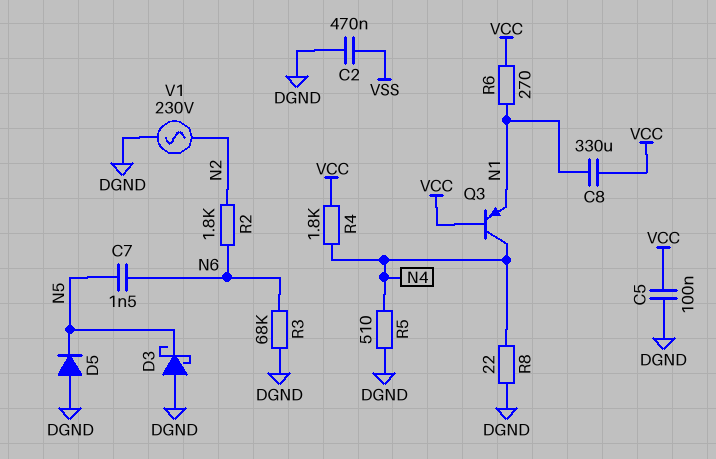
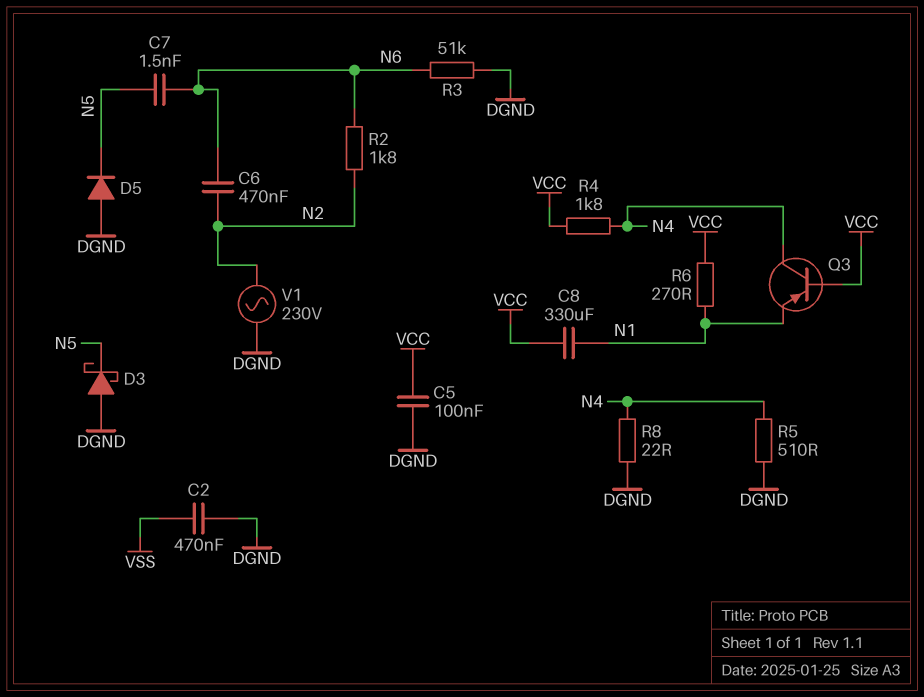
C6: none -> 470nF (N2, N6)
R3: 68k (DGND, N6) -> 51k (DGND, N6)

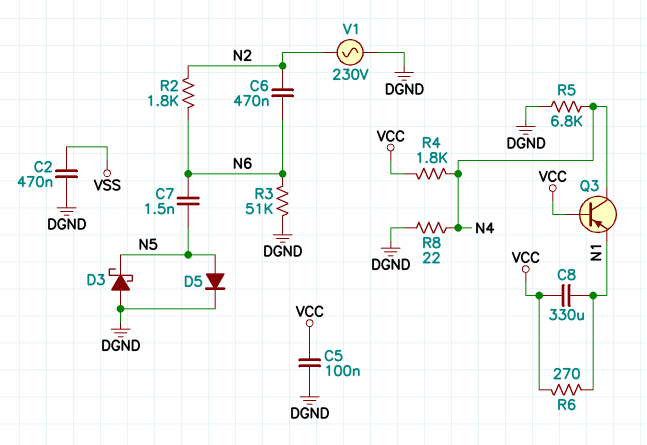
D5: diode (A DGND, K N5) -> diode (A N5, K DGND)
R5: 510 (DGND, N4) -> 6.8k (DGND, N4)

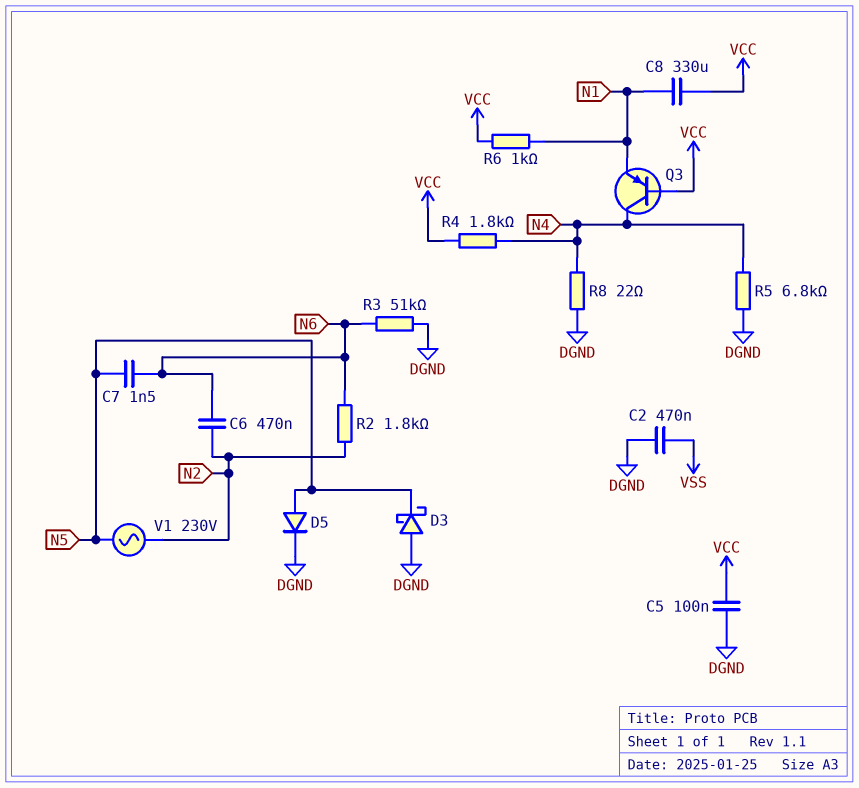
R6: 270 (N1, VCC) -> 1k (N1, VCC)
V1: AC 230V (DGND, N2) -> AC 230V (N2, N5)

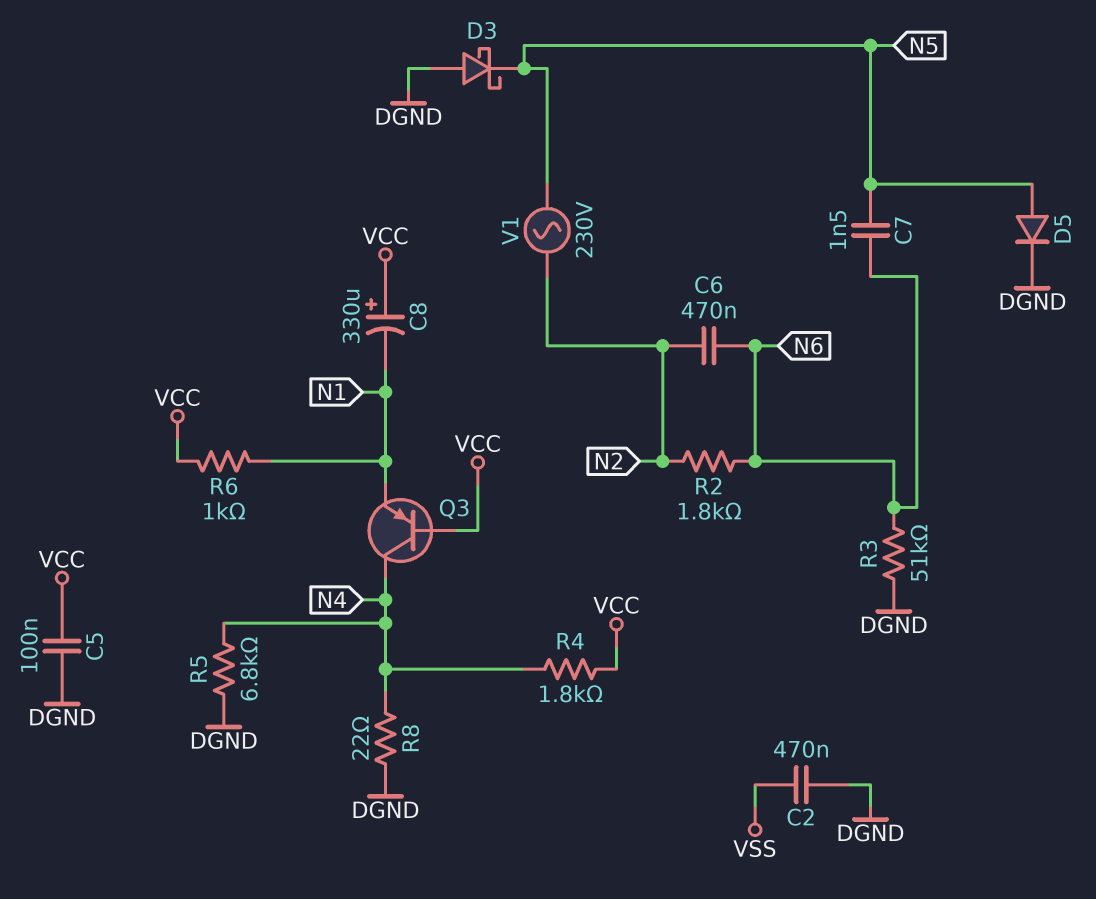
C8: 330uF (N1, VCC) -> 330uF (plus VCC, minus N1)

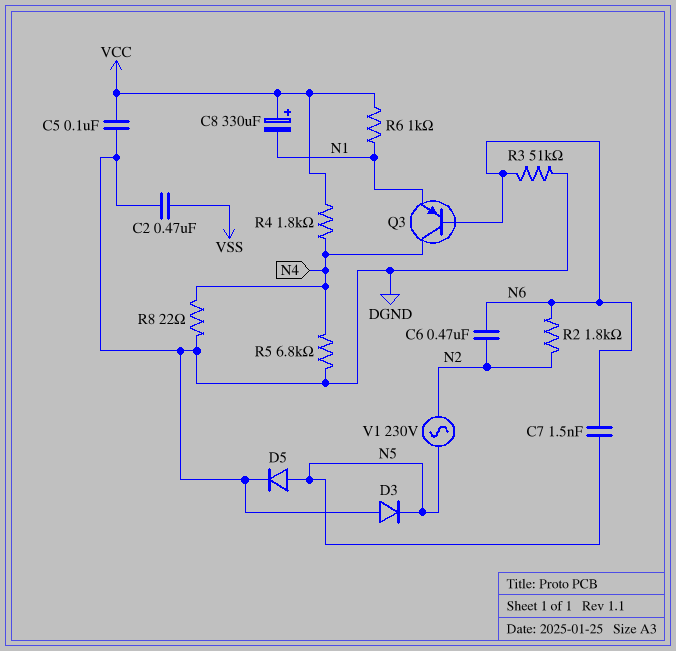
D3: schottky (A DGND, K N5) -> diode (A DGND, K N5)
Q3: PNP (B VCC, C N4, E N1) -> PNP (B N6, C N4, E N1)

